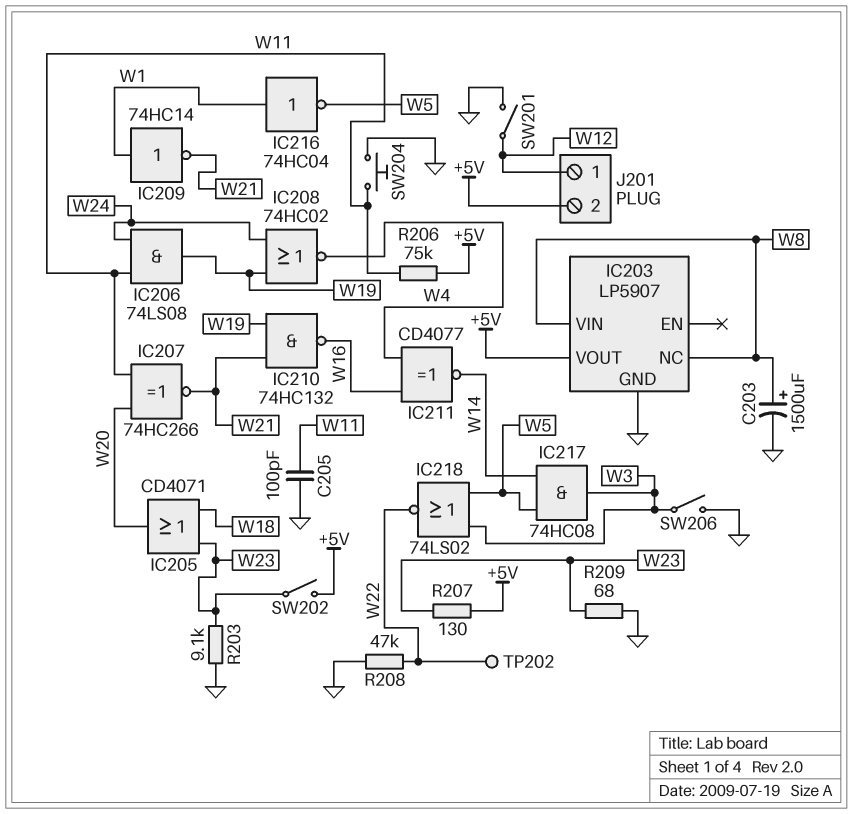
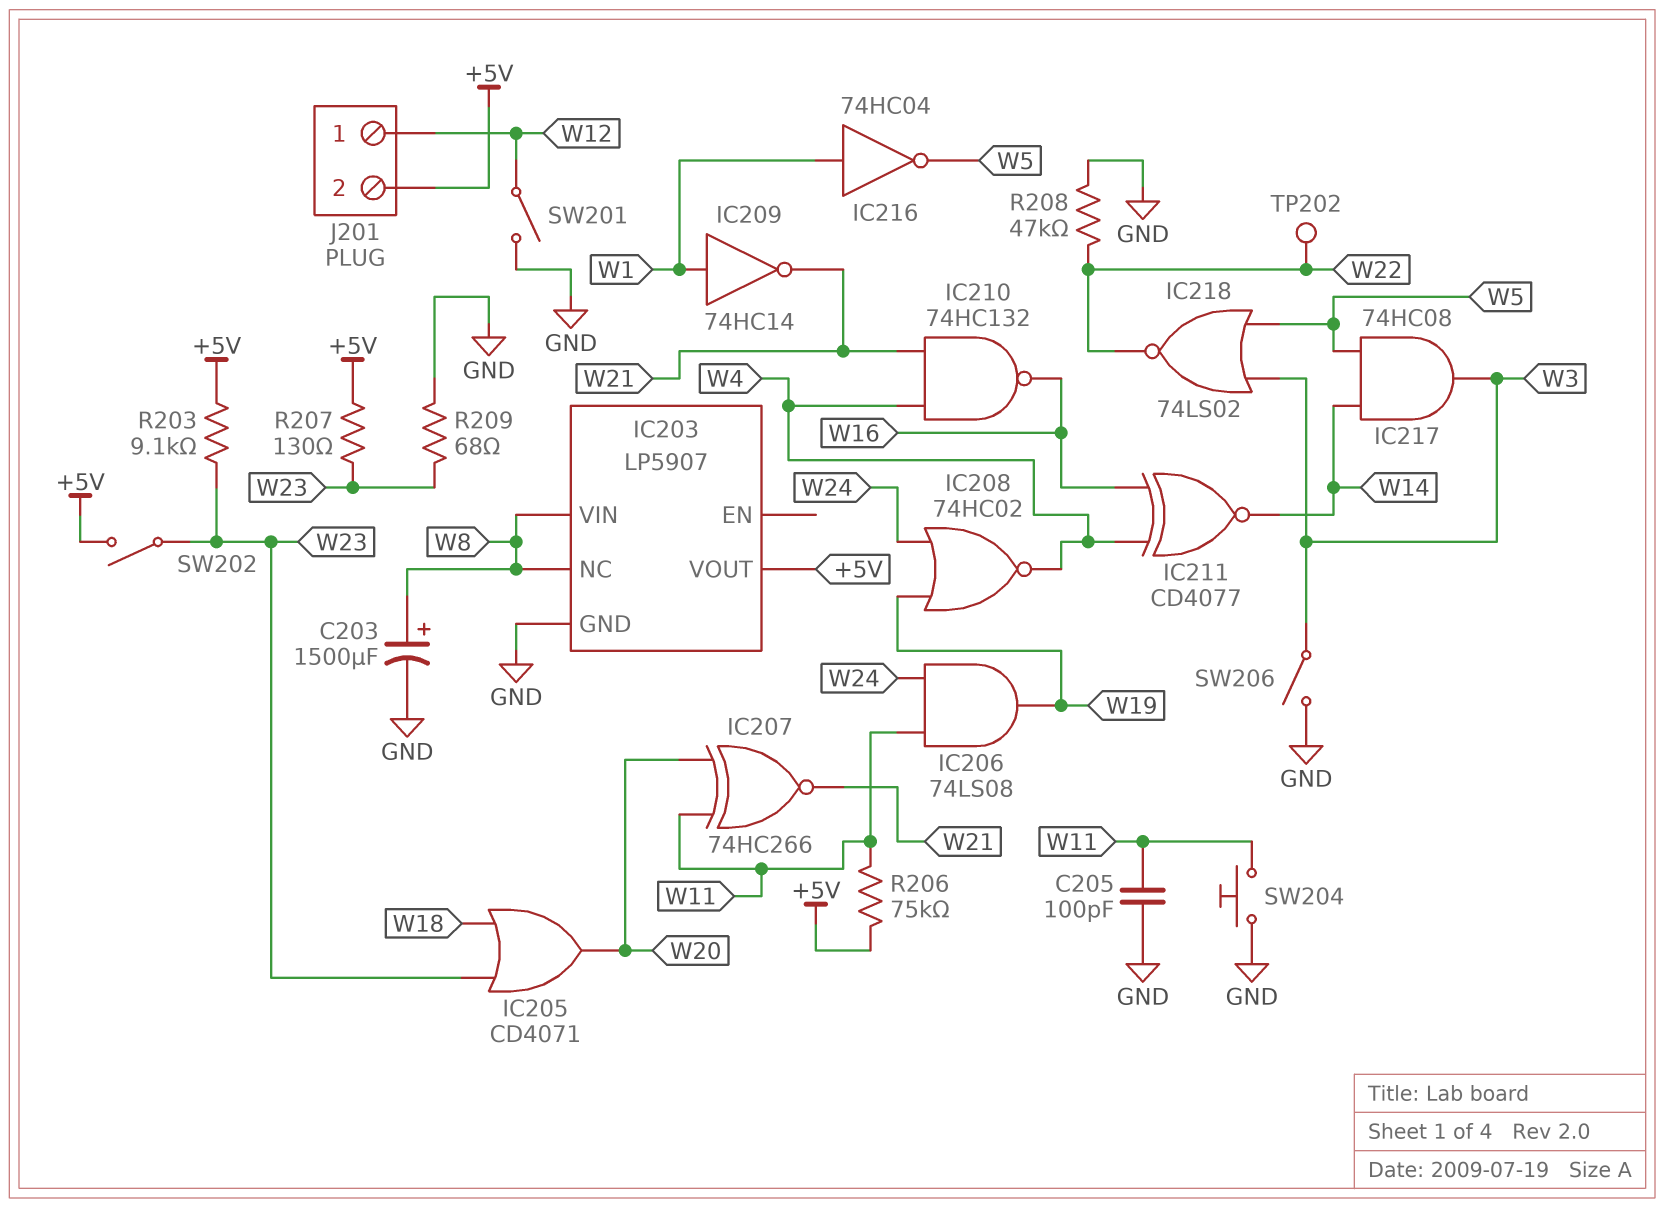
IC210: NAND 74HC132 (in W19, in W21, out W16) -> NAND 74HC132 (in W4, in W21, out W16)
R203: 9.1k (GND, W23) -> 9.1k (+5V, W23)

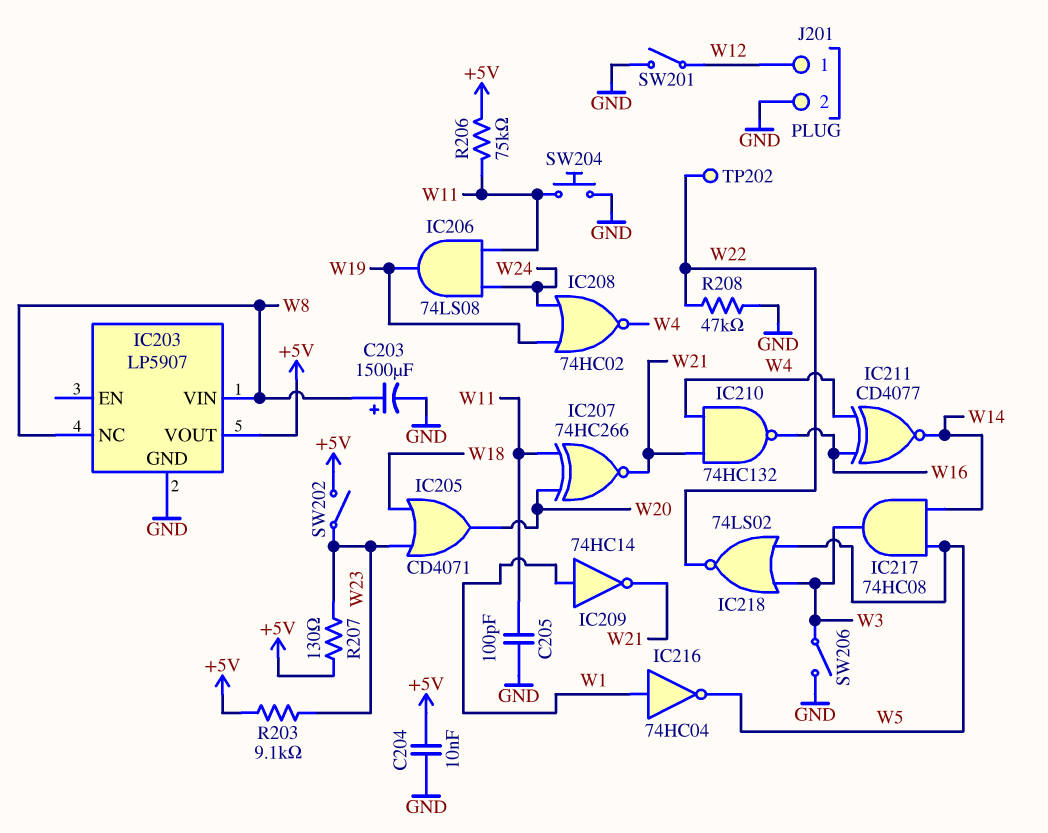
C204: none -> 10nF (+5V, GND)
J201 pin 2: +5V -> GND
R209: 68 (GND, W23) -> none

